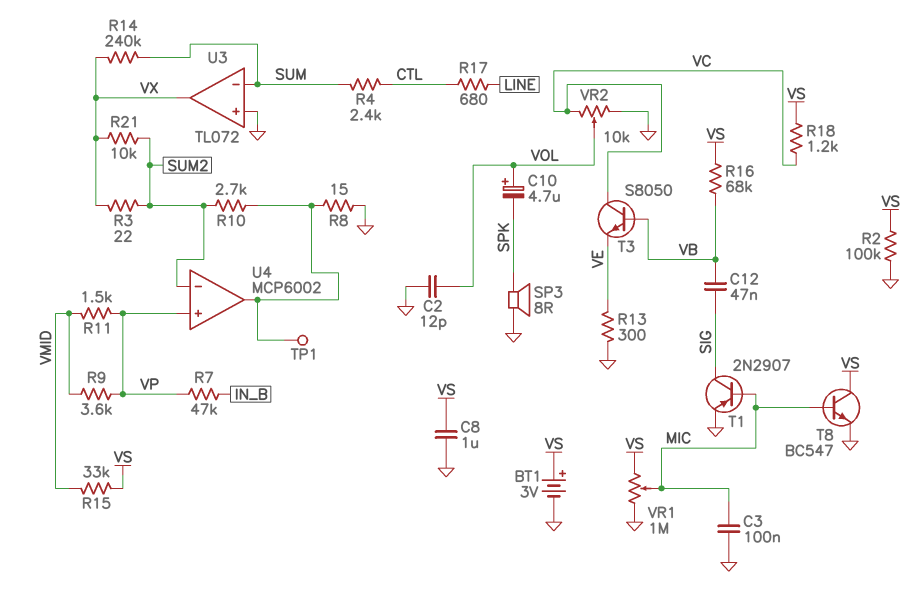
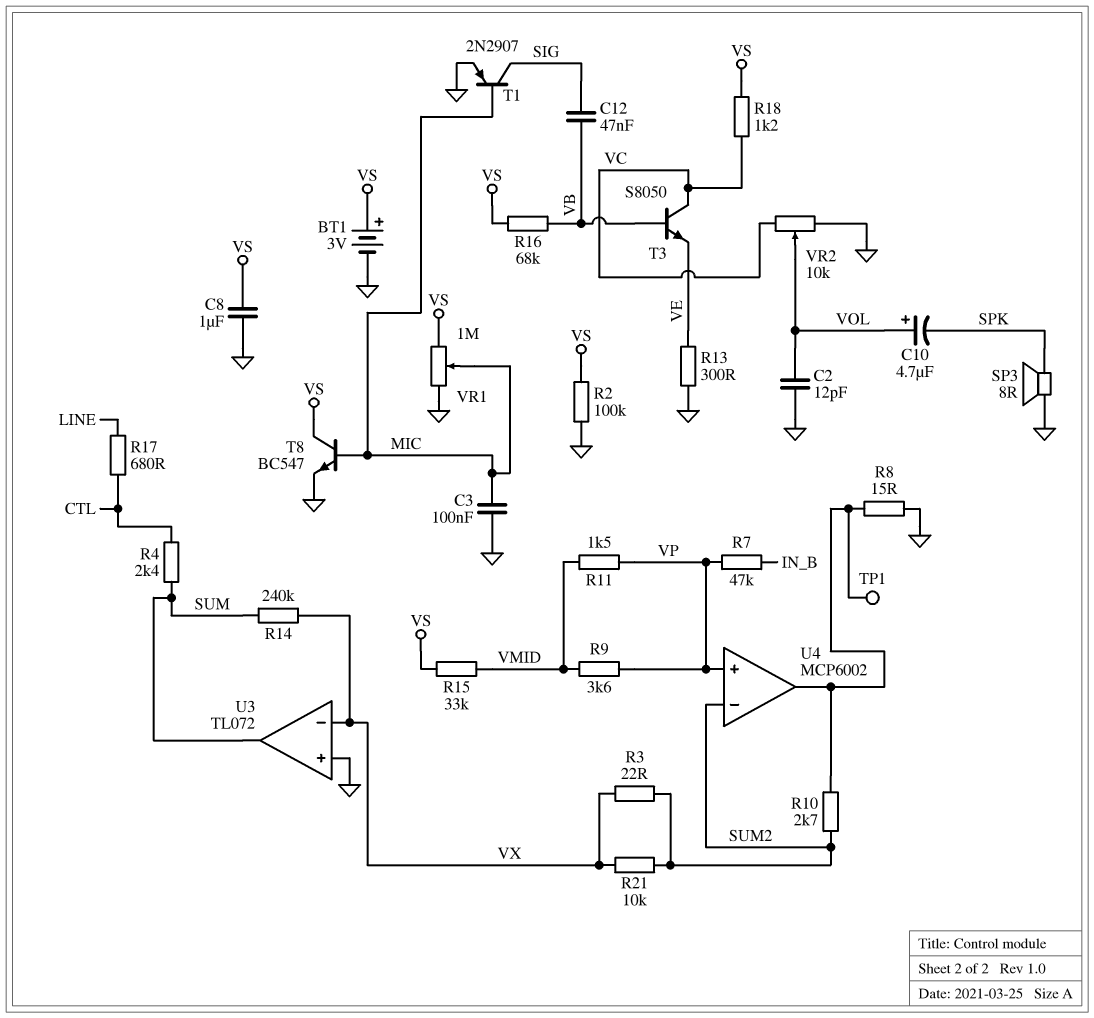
U3 pin in-: SUM -> VX
U3 pin out: VX -> SUM

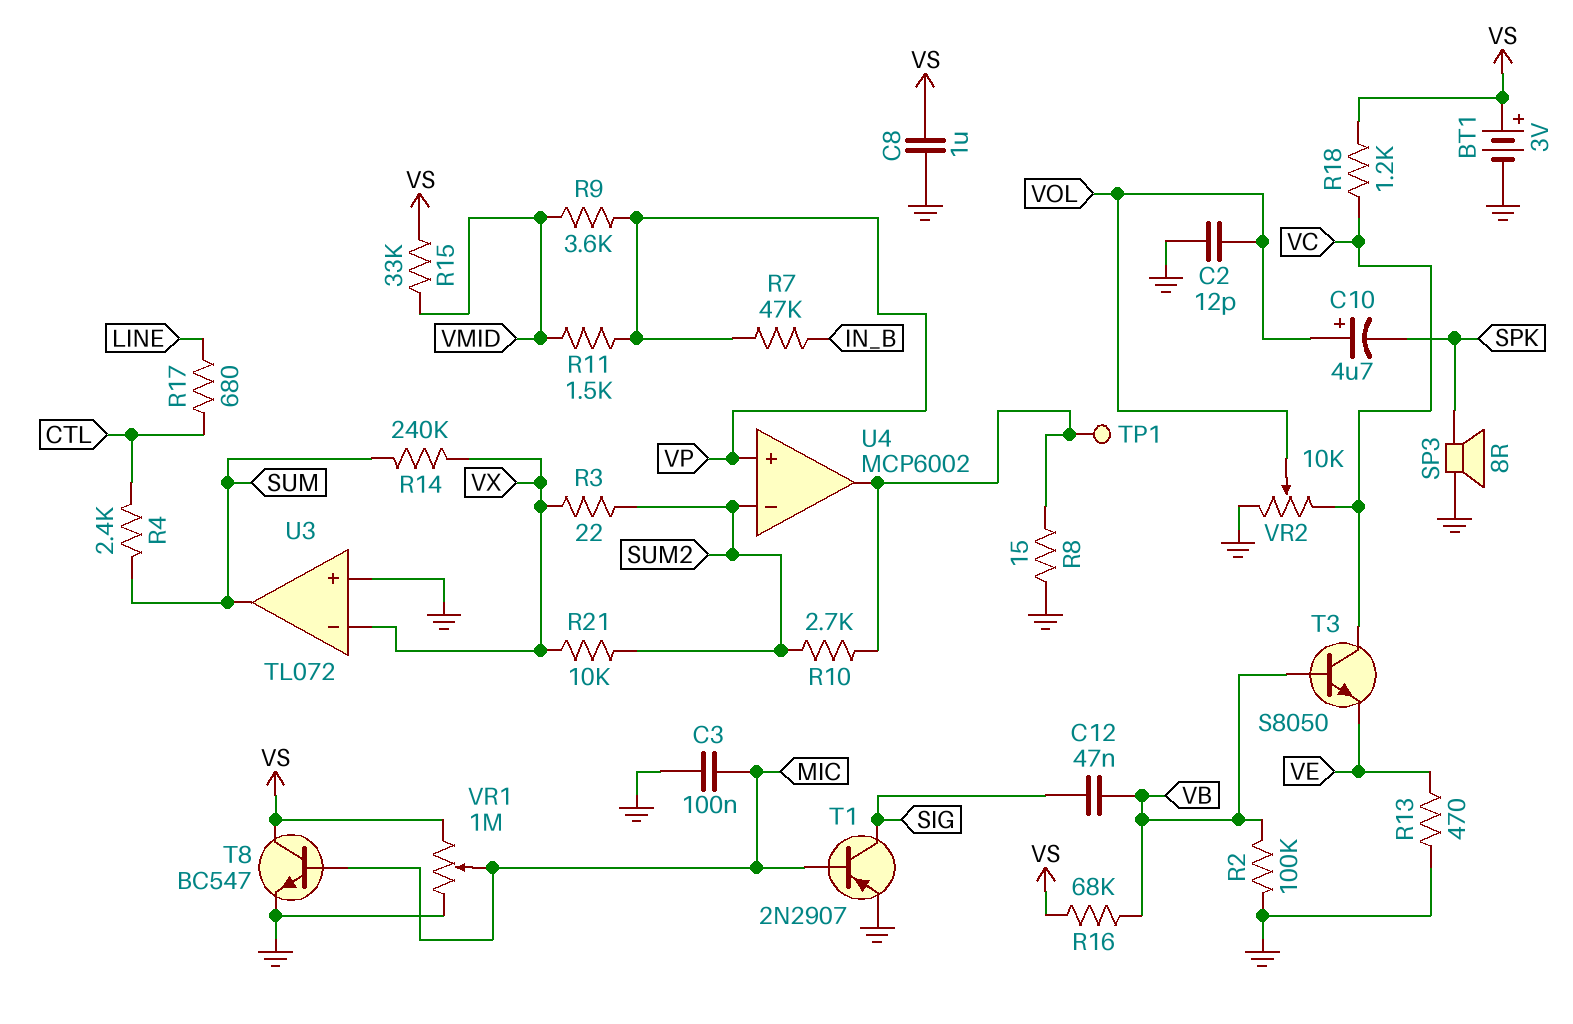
R2: 100k (GND, VS) -> 100k (GND, VB)
R13: 300 (GND, VE) -> 470 (GND, VE)

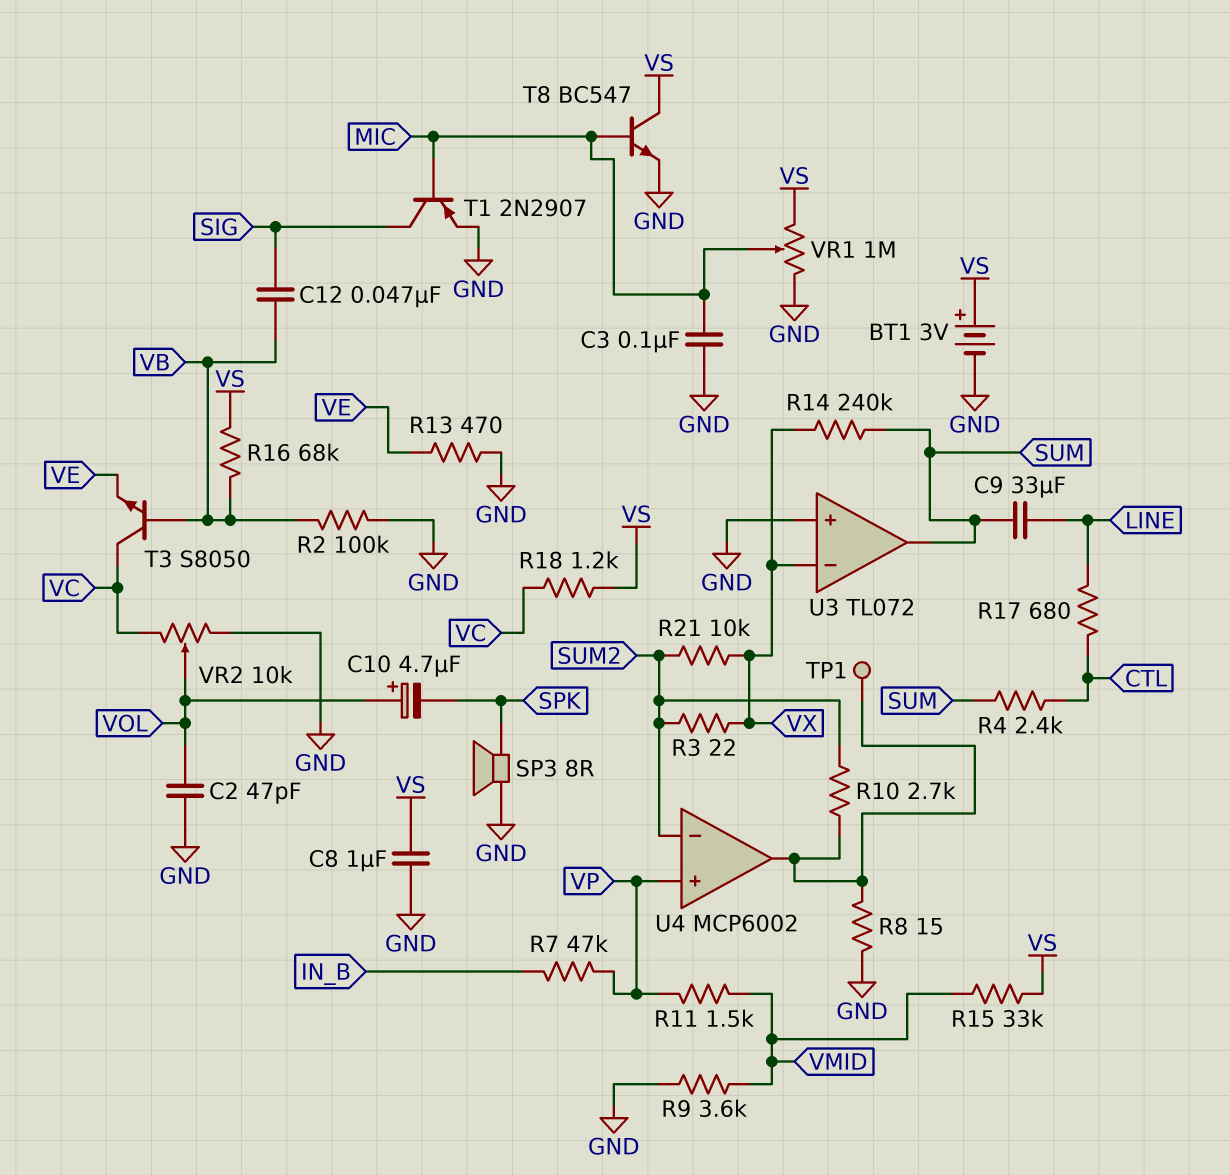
C2: 12pF (GND, VOL) -> 47pF (GND, VOL)
C9: none -> 33uF (LINE, SUM)
R9: 3.6k (VMID, VP) -> 3.6k (GND, VMID)

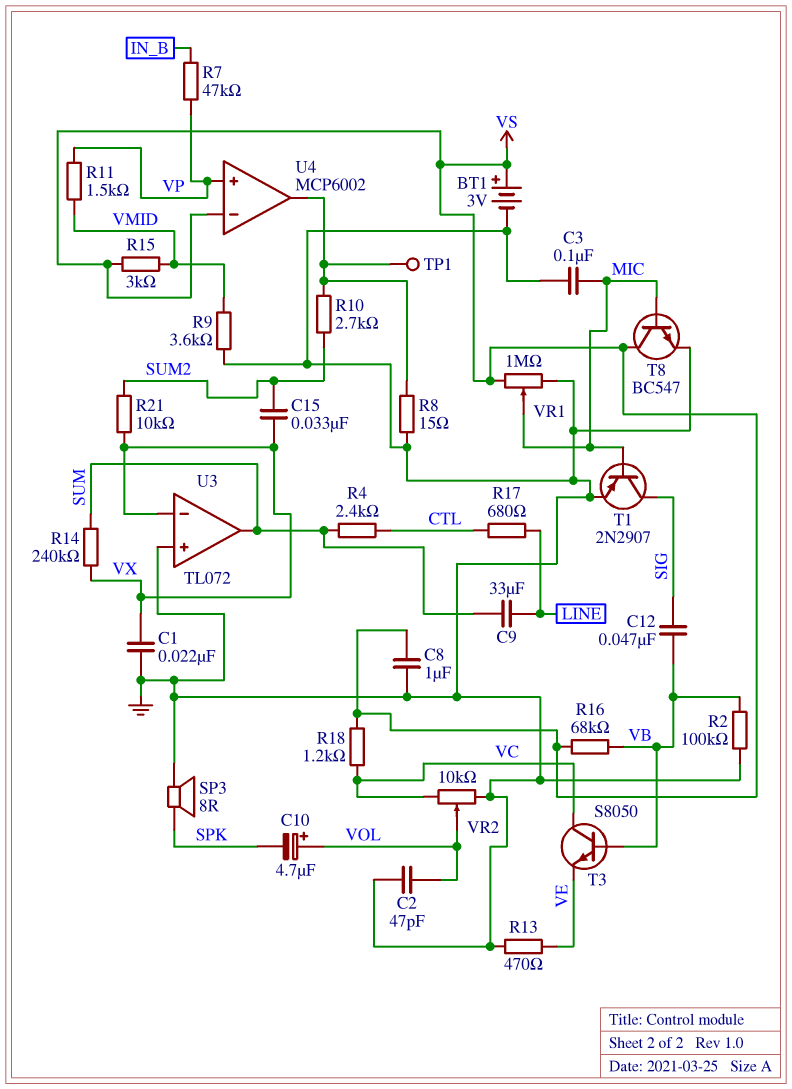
C1: none -> 22nF (GND, VX)
C15: none -> 33nF (SUM2, VX)
R3: 22 (SUM2, VX) -> none
R15: 33k (VMID, VS) -> 3k (VMID, VS)
U4 pin in-: SUM2 -> VS

